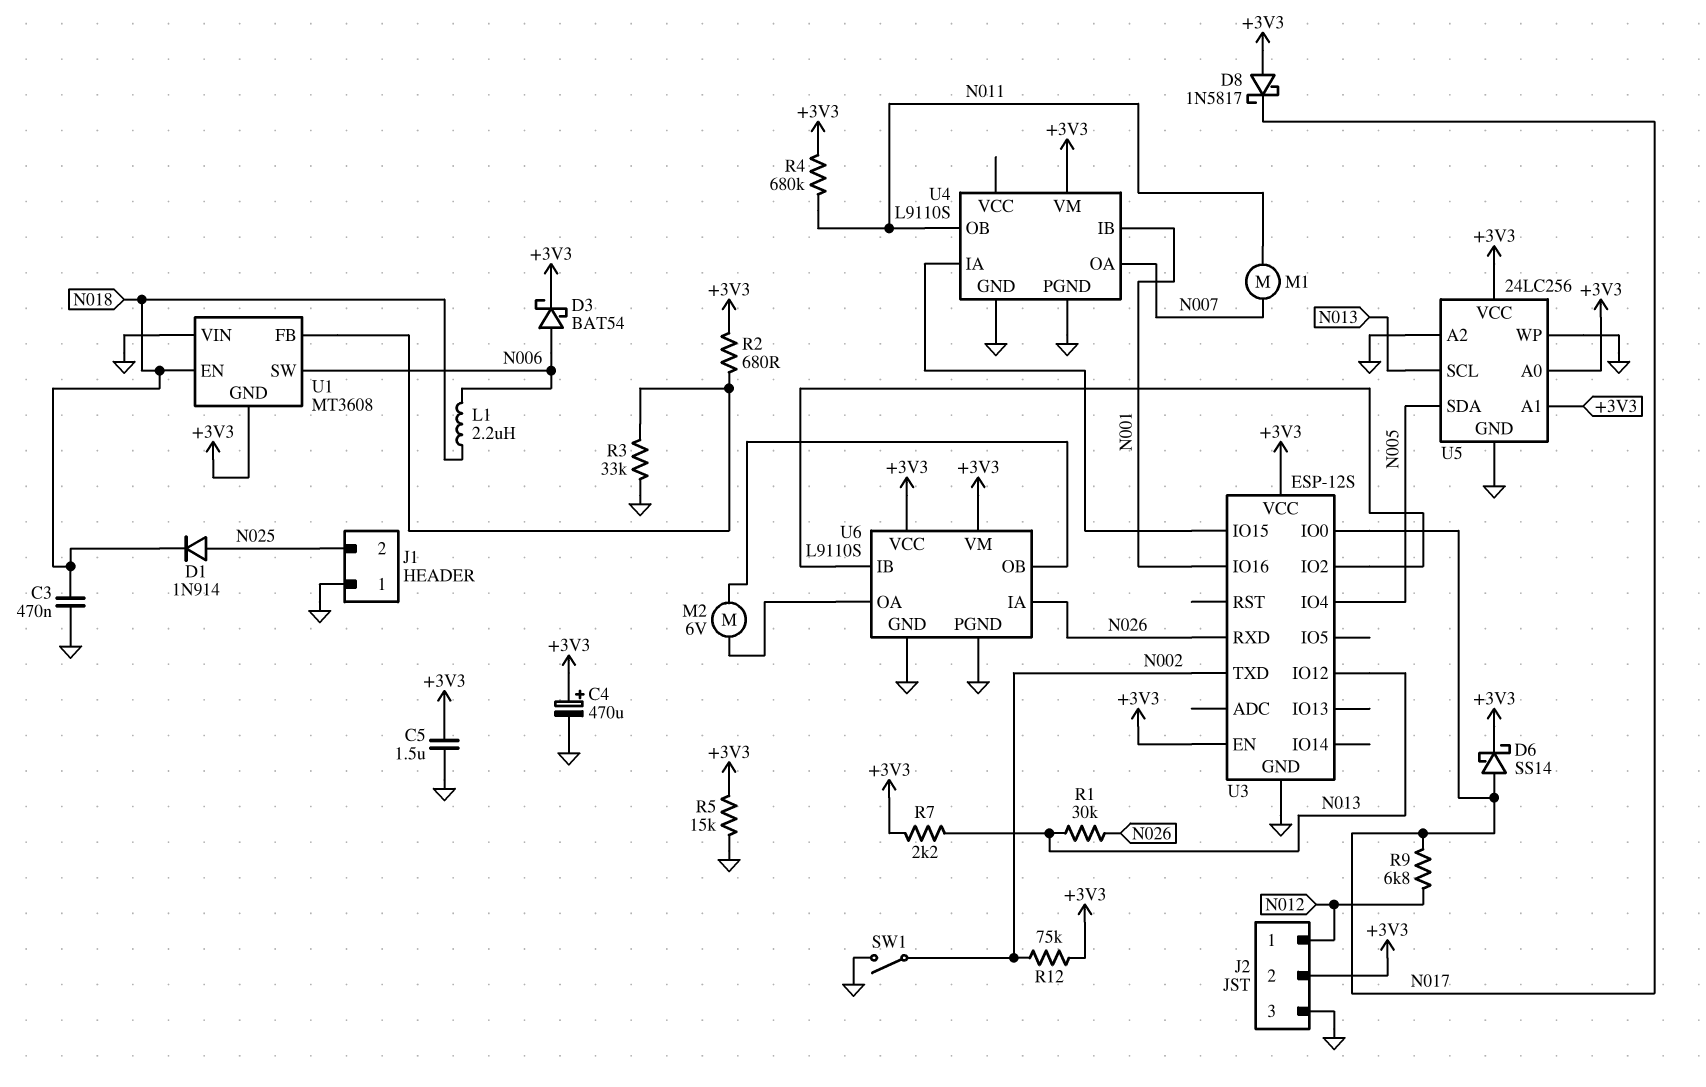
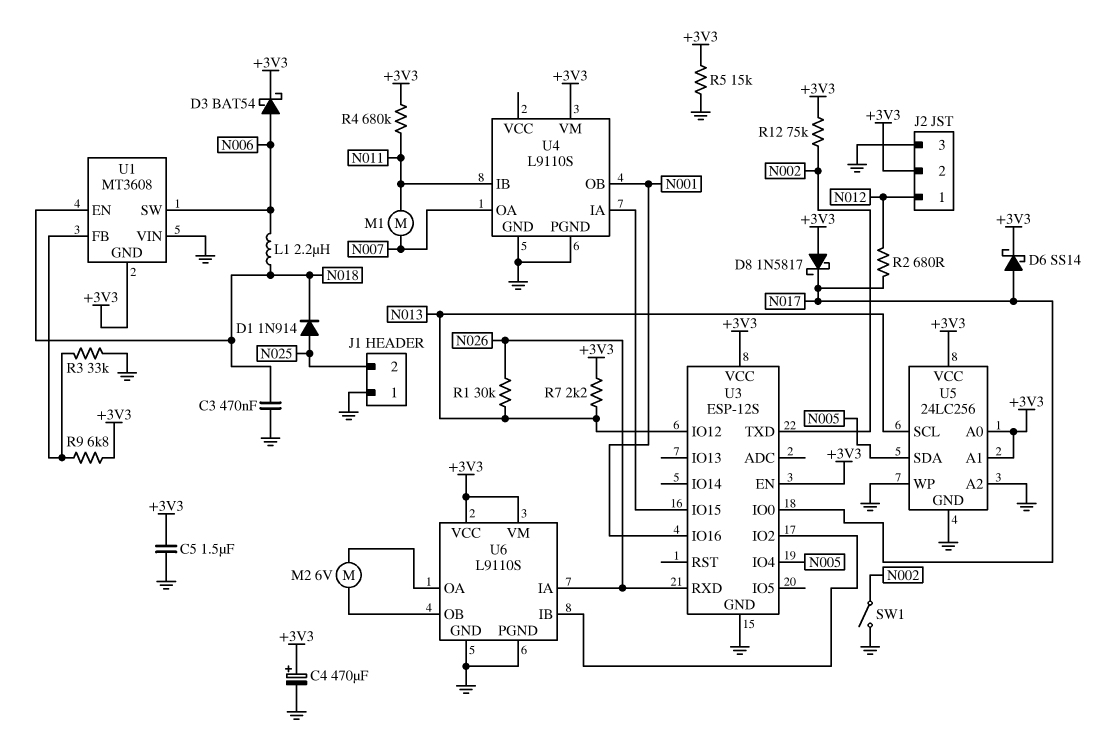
R2: 680 (+3V3, U1/FB) -> 680 (N012, N017)
R9: 6.8k (N012, N017) -> 6.8k (+3V3, U1/FB)
U4 pin IB: N001 -> N011
U4 pin OB: N011 -> N001

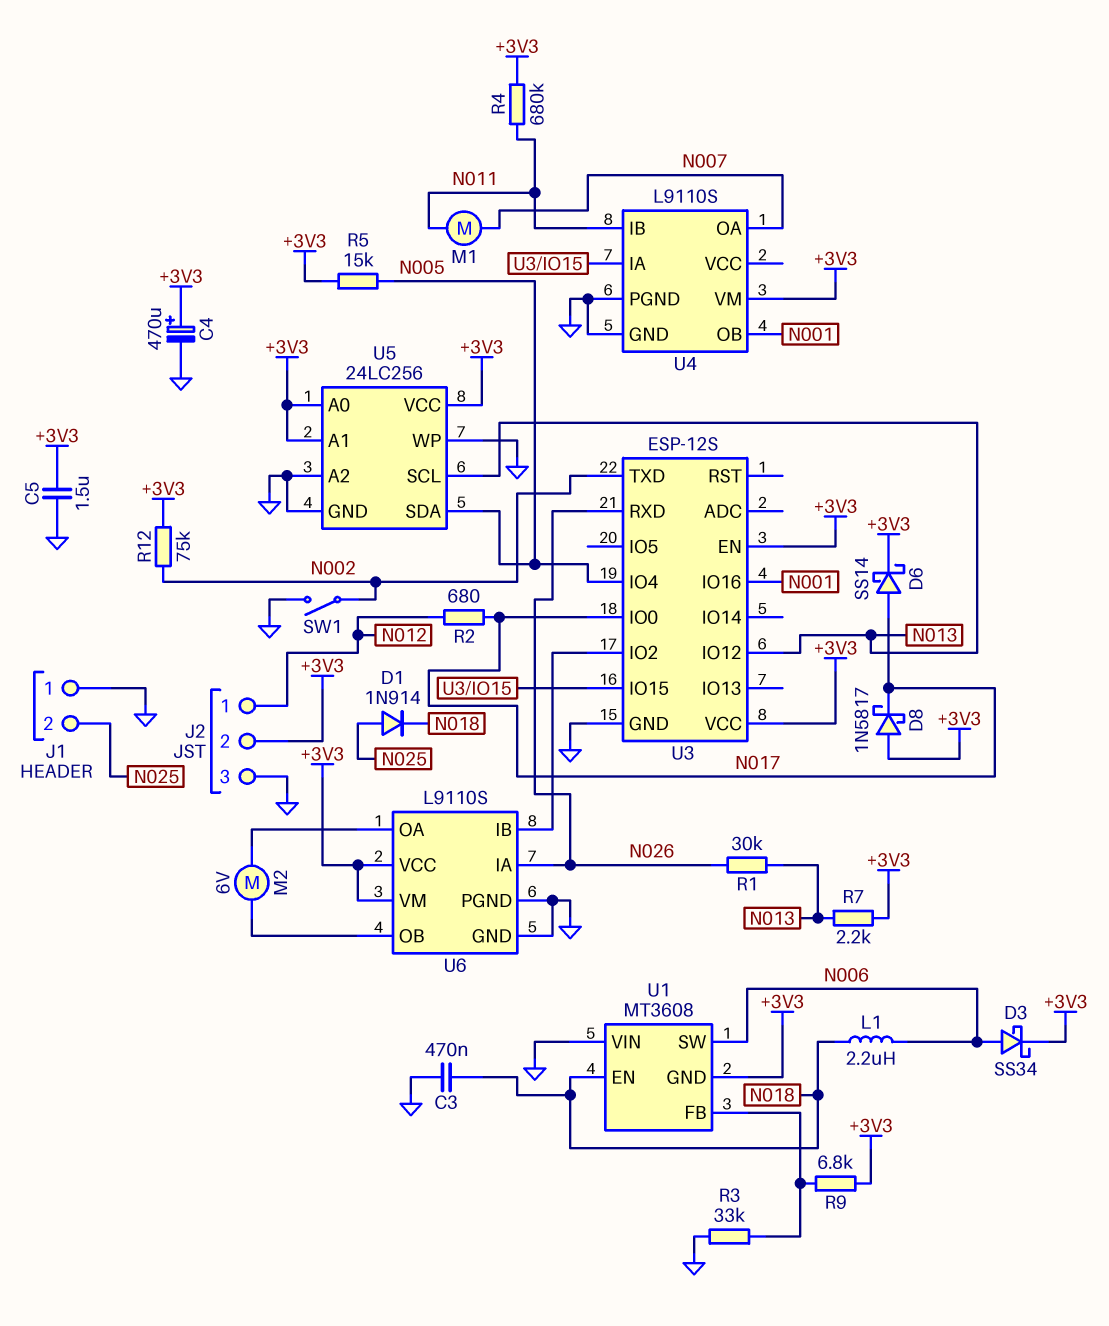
D3: schottky BAT54 (A N006, K +3V3) -> schottky SS34 (A N006, K +3V3)
R5: 15k (+3V3, GND) -> 15k (+3V3, N005)

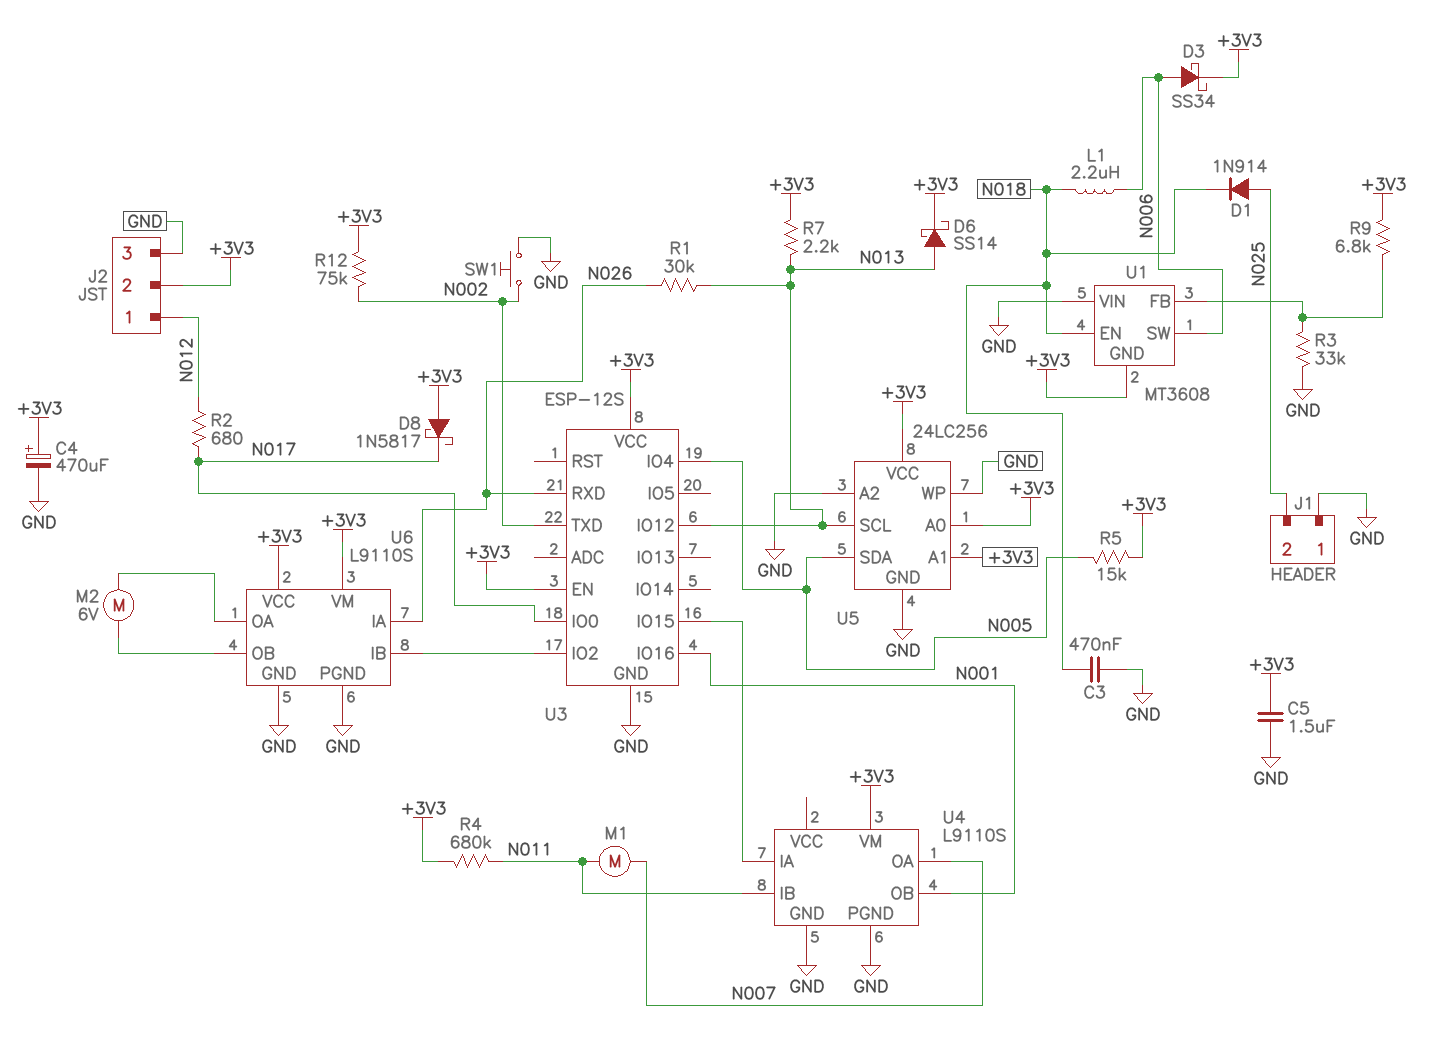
D6: schottky SS14 (A N017, K +3V3) -> schottky SS14 (A N013, K +3V3)
SW1: switch (GND, N002) -> button (GND, N002)

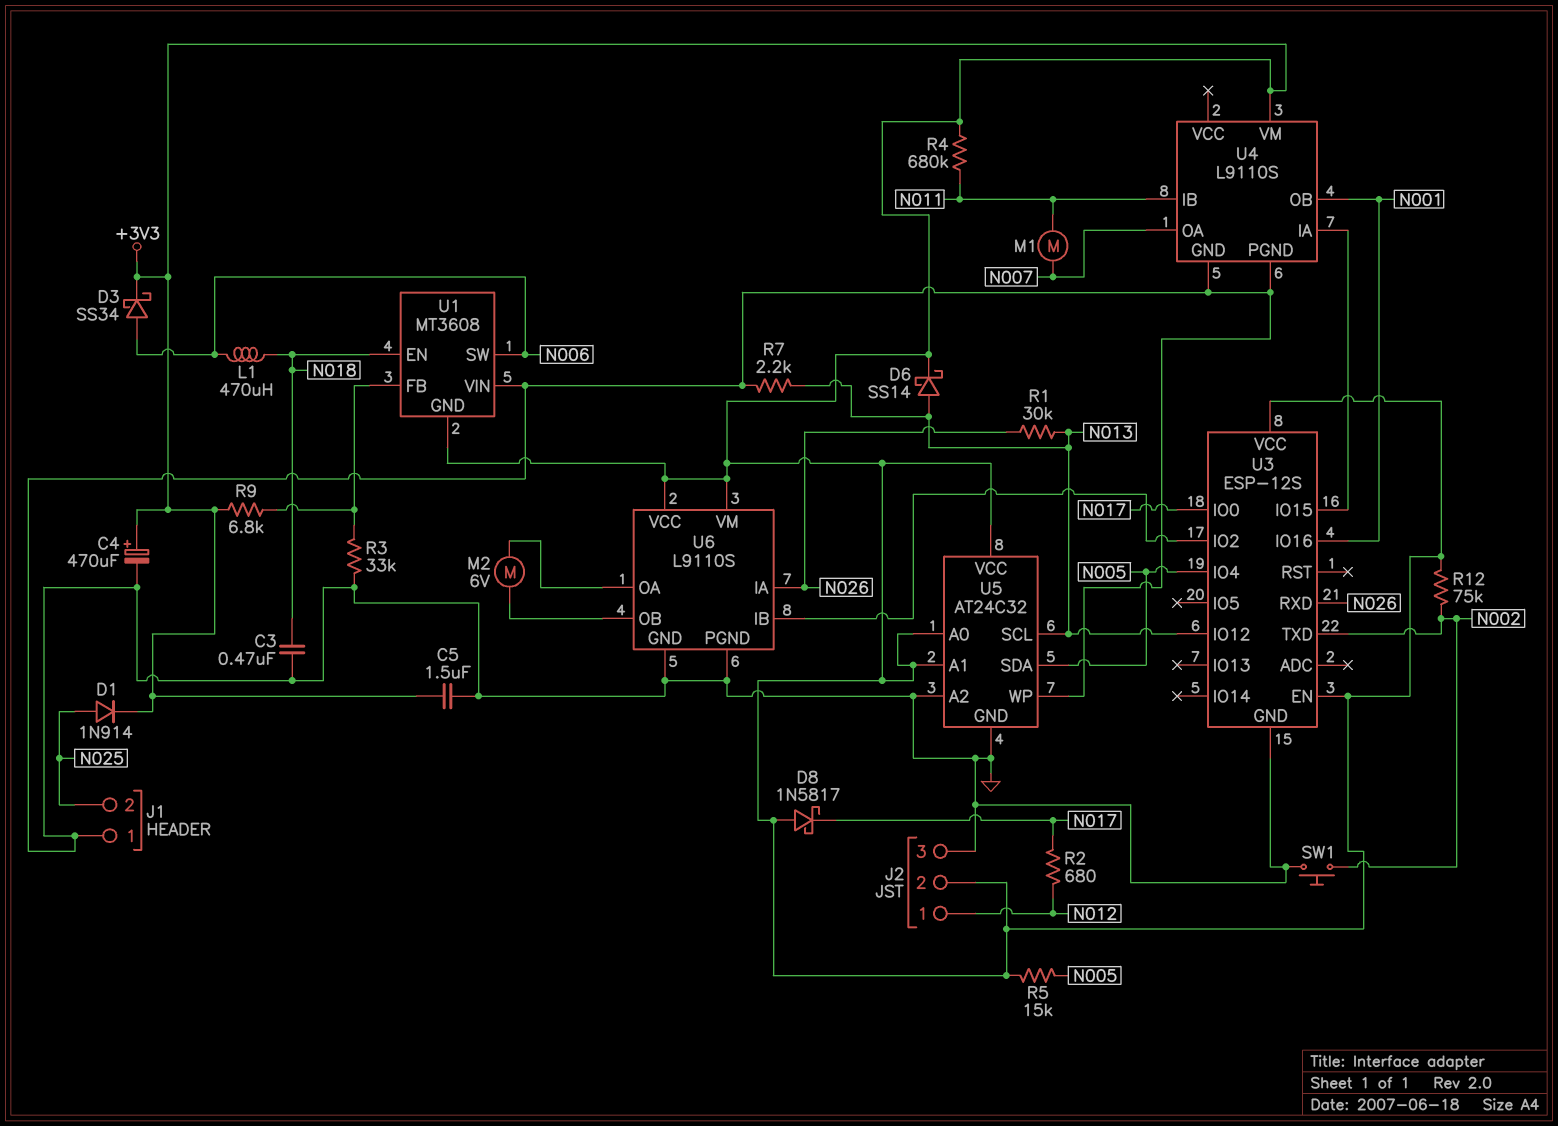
D1: diode 1N914 (A N025, K N018) -> diode 1N914 (A N025, K +3V3)
L1: 2.2uH (N006, N018) -> 470uH (N006, N018)
R7: 2.2k (+3V3, N013) -> 2.2k (GND, N013)
U5: 24LC256 -> AT24C32

